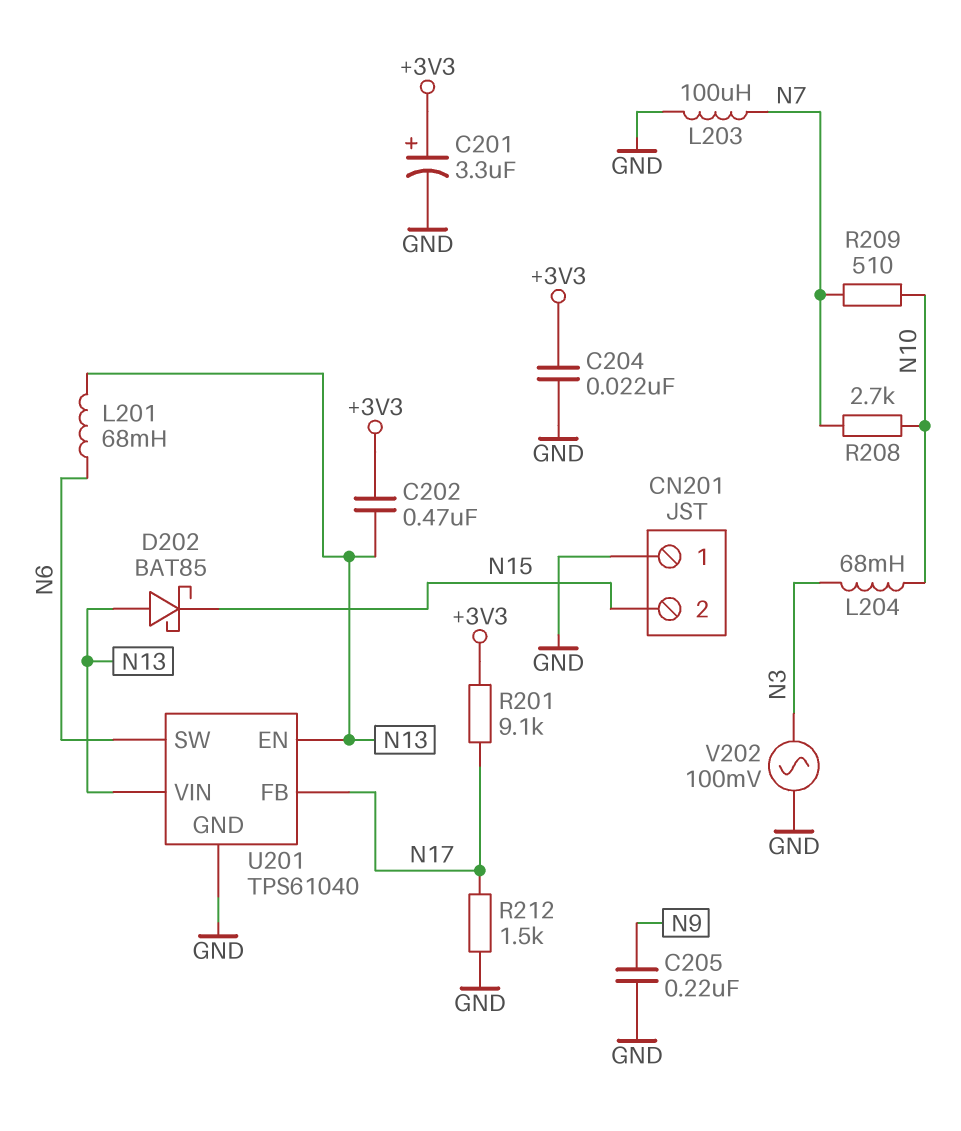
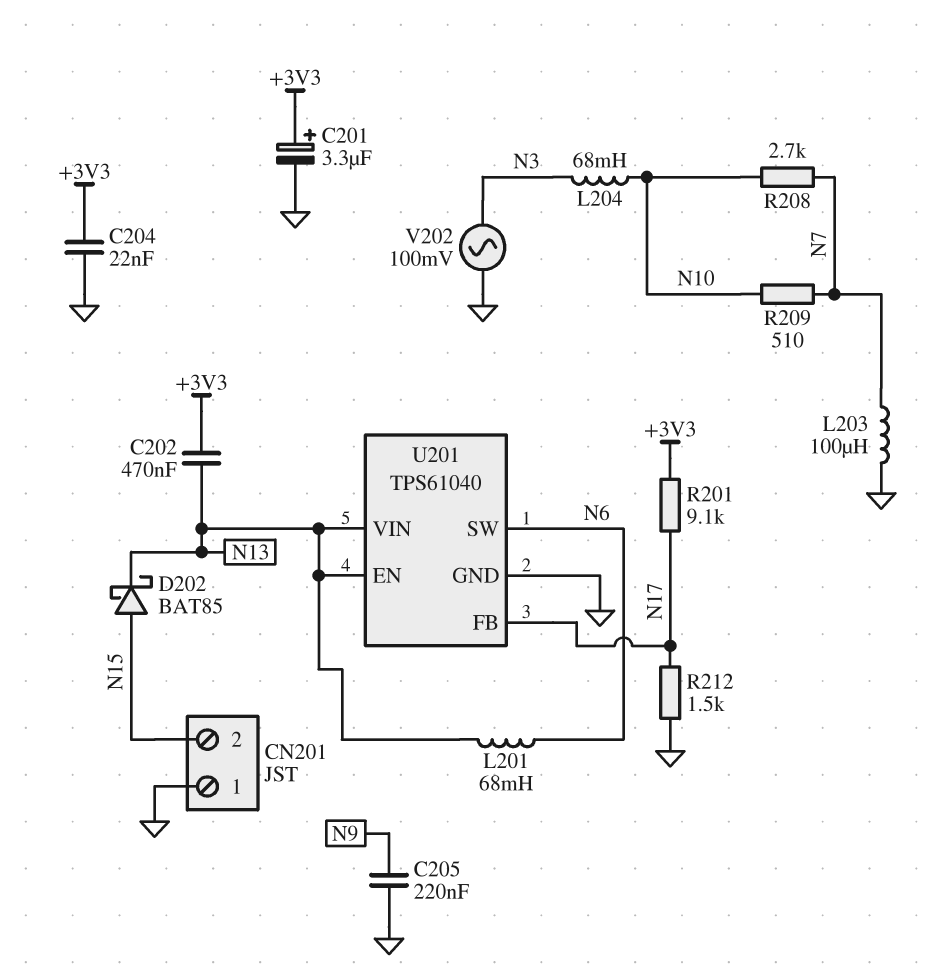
D202: schottky BAT85 (A N13, K N15) -> schottky BAT85 (A N15, K N13)

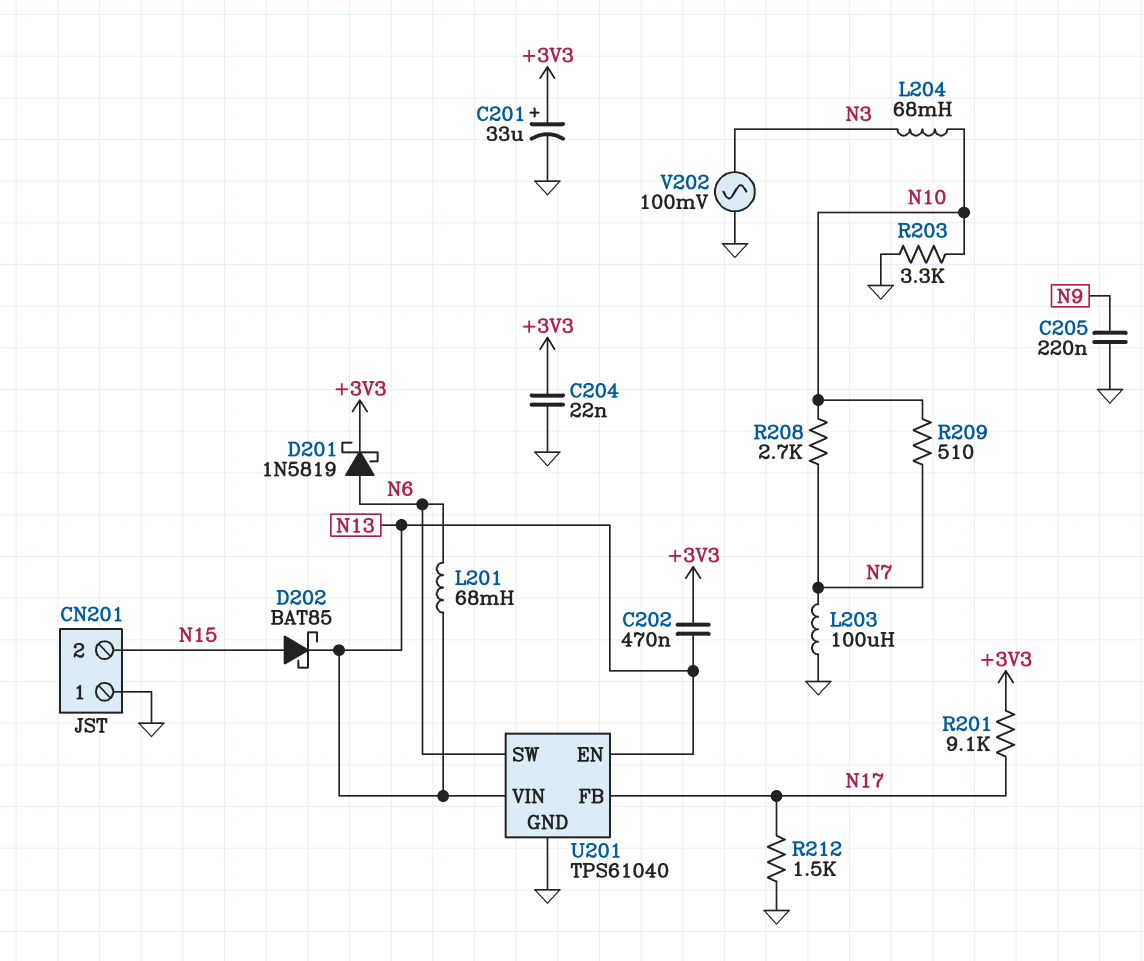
C201: 3.3uF (plus +3V3, minus GND) -> 33uF (plus +3V3, minus GND)
D201: none -> schottky 1N5819 (A N6, K +3V3)
R203: none -> 3.3k (GND, N10)

